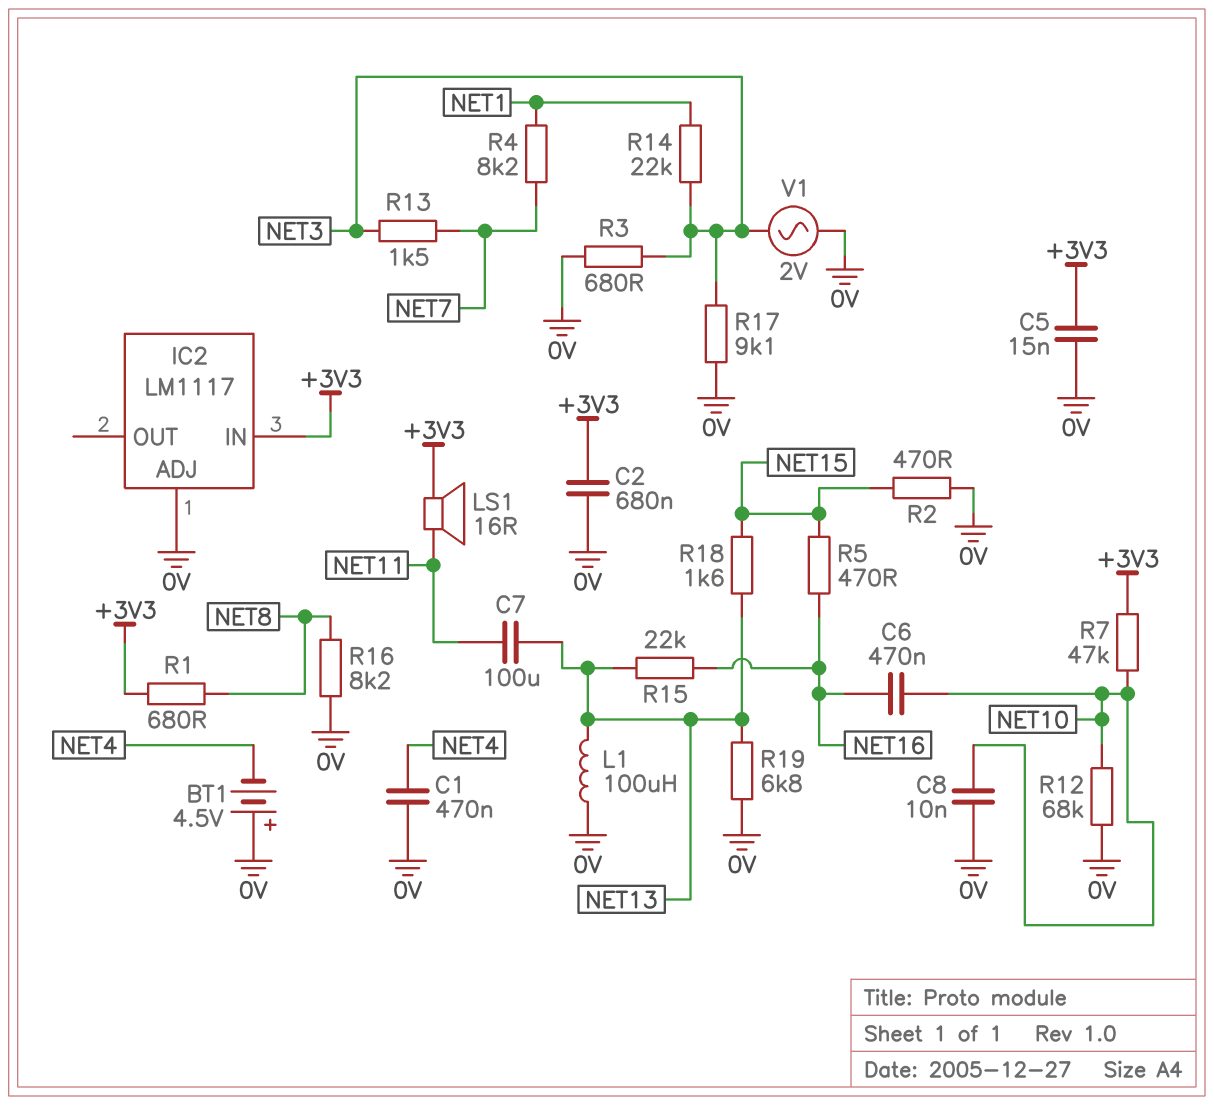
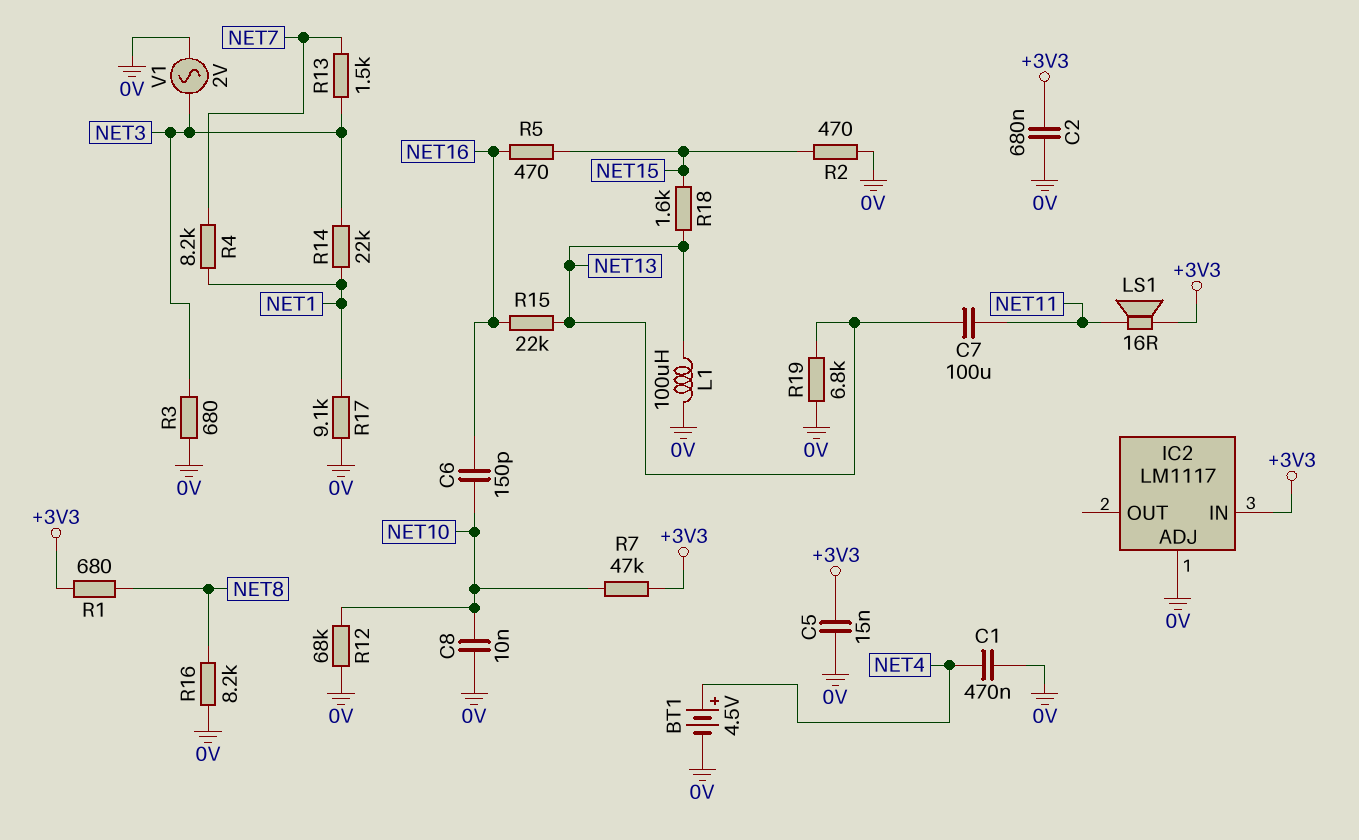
BT1: 4.5V (plus 0V, minus NET4) -> 4.5V (plus NET4, minus 0V)
C6: 470nF (NET10, NET16) -> 150pF (NET10, NET16)
R17: 9.1k (0V, NET3) -> 9.1k (0V, NET1)

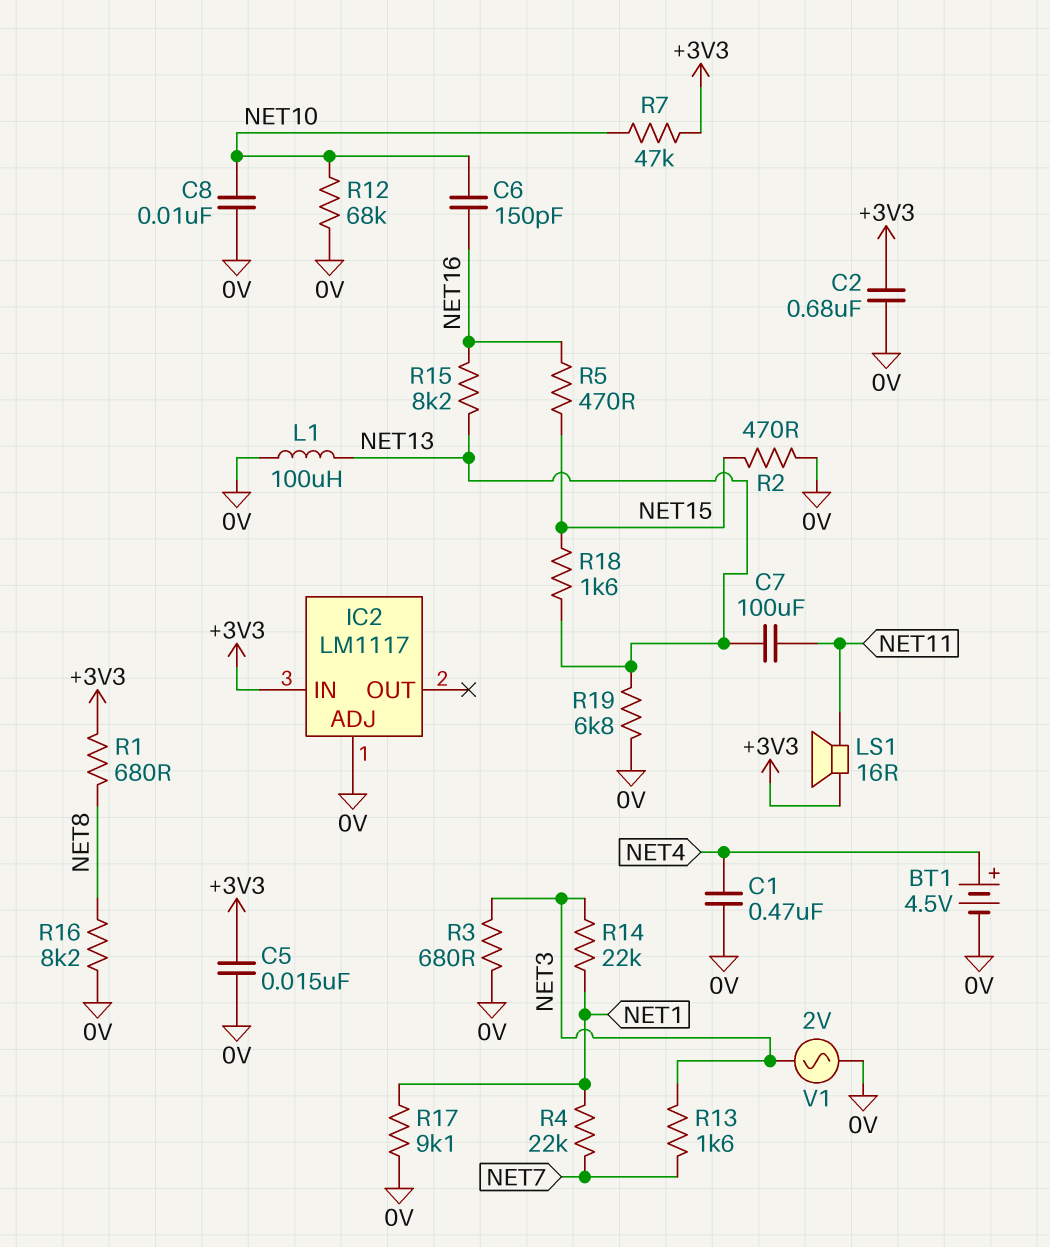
R4: 8.2k (NET1, NET7) -> 22k (NET1, NET7)
R13: 1.5k (NET3, NET7) -> 1.6k (NET3, NET7)
R15: 22k (NET13, NET16) -> 8.2k (NET13, NET16)

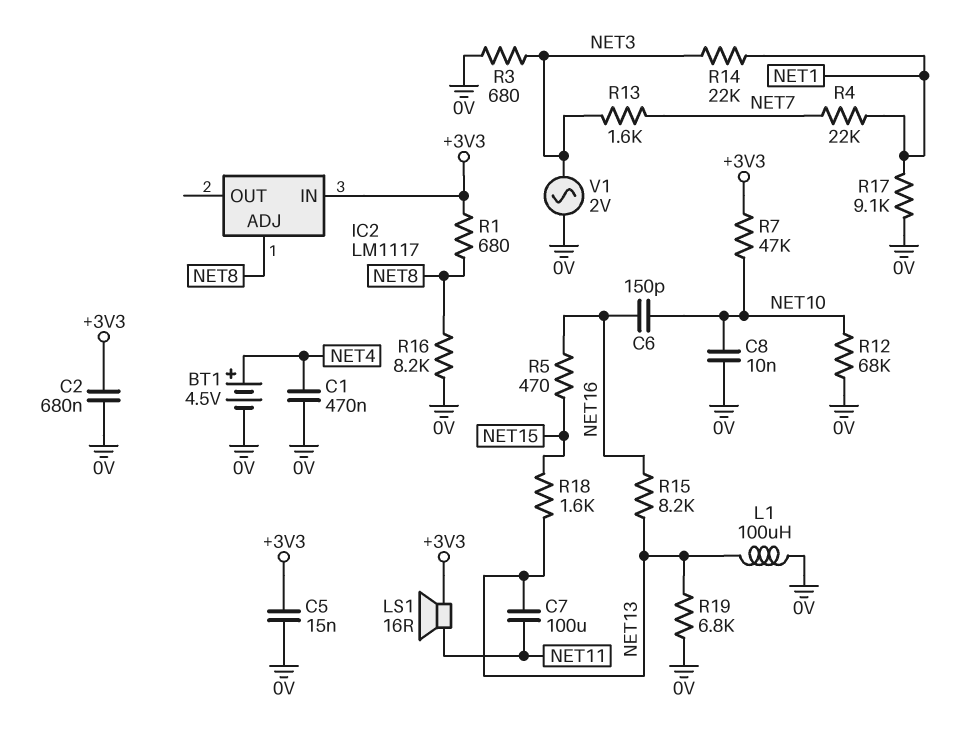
IC2 pin ADJ: 0V -> NET8
R2: 470 (0V, NET15) -> none

